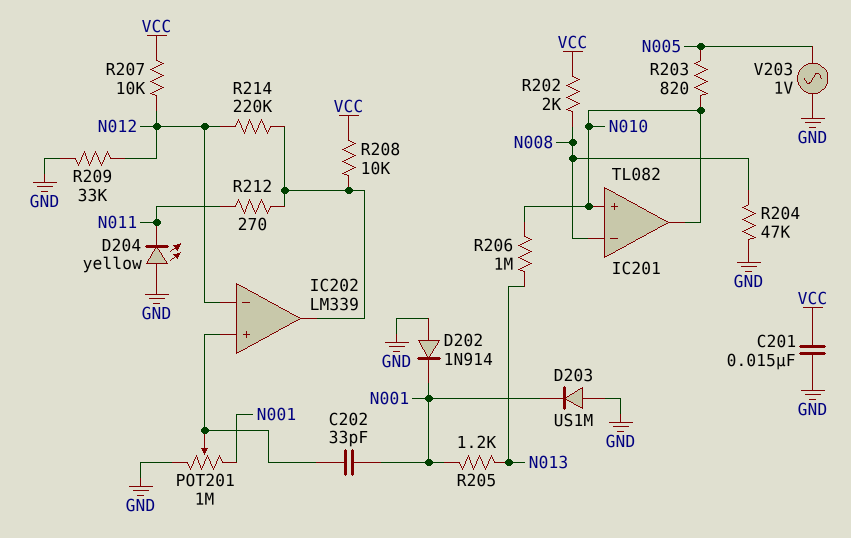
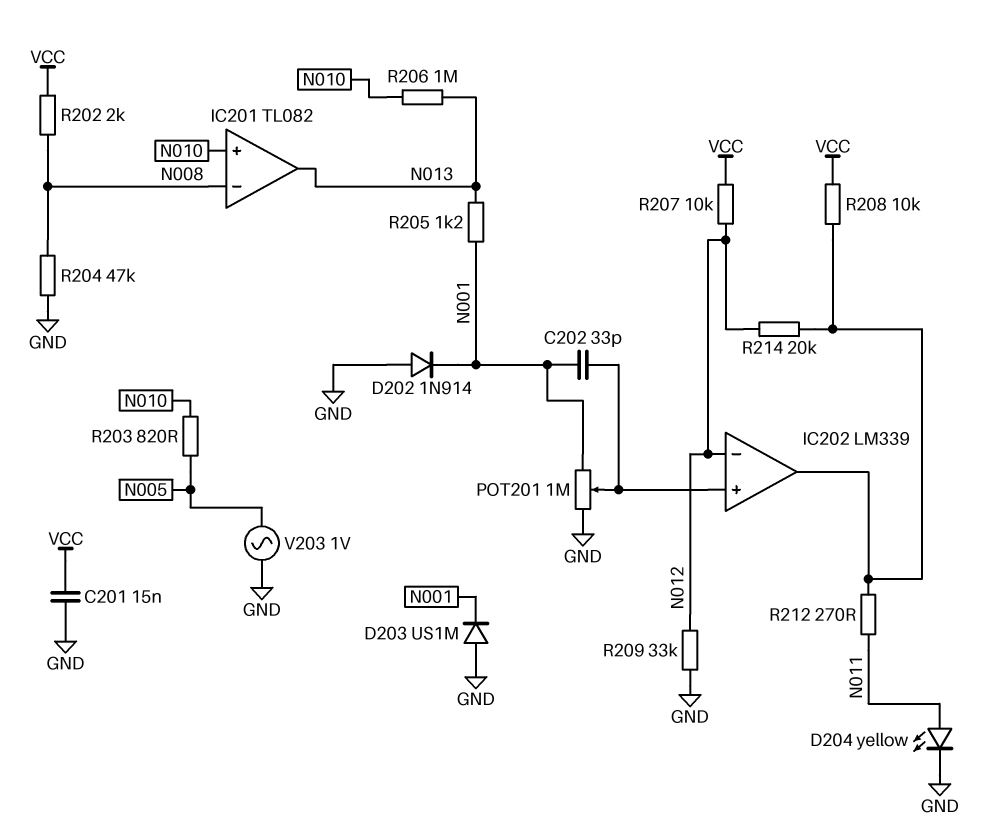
D204: LED yellow (A GND, K N011) -> LED yellow (A N011, K GND)
IC201 pin out: N010 -> N013
R214: 220k (IC202/out, N012) -> 20k (IC202/out, N012)

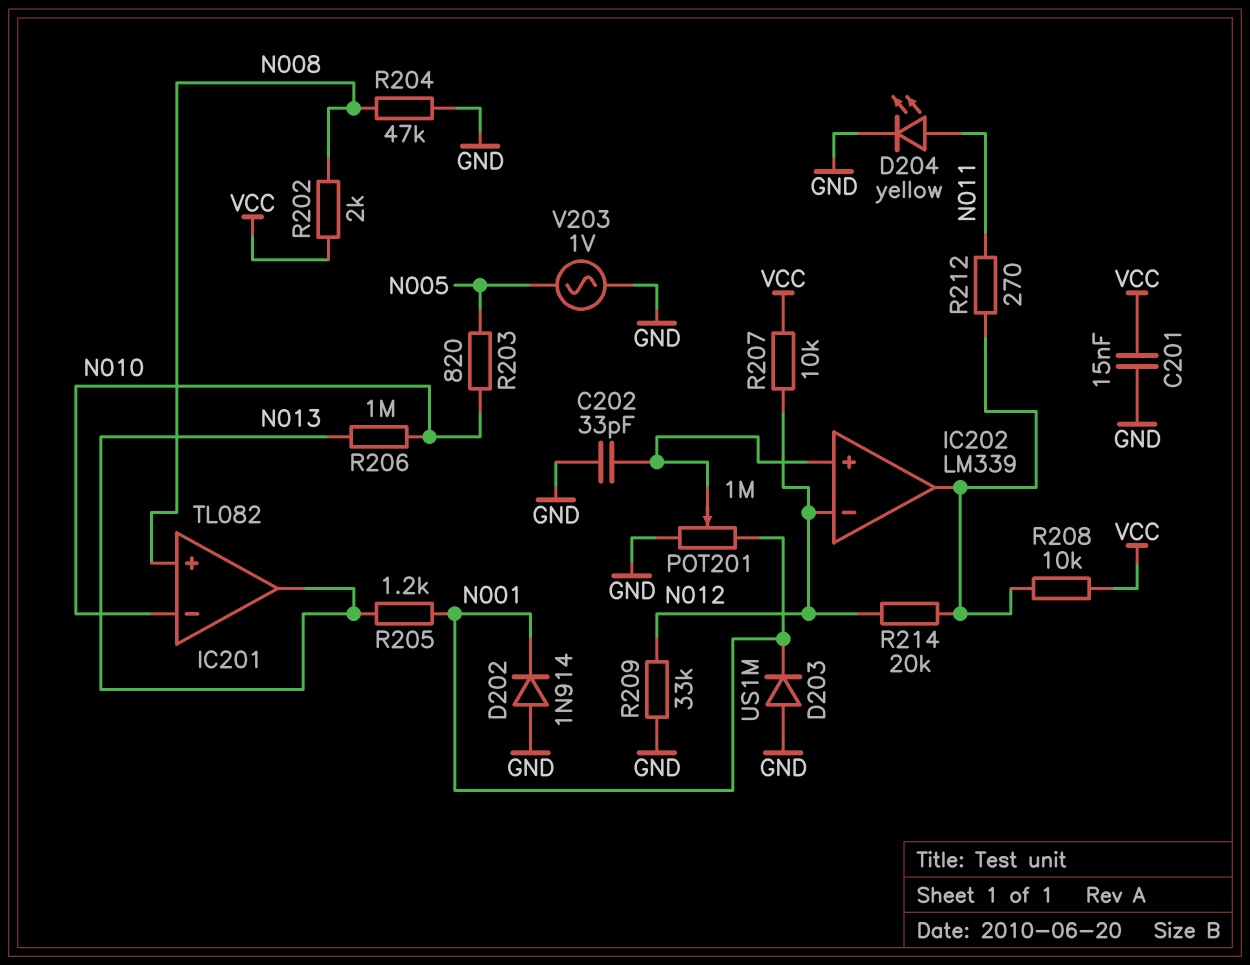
C202: 33pF (IC202/in+, N001) -> 33pF (GND, IC202/in+)
IC201 pin in+: N010 -> N008
IC201 pin in-: N008 -> N010

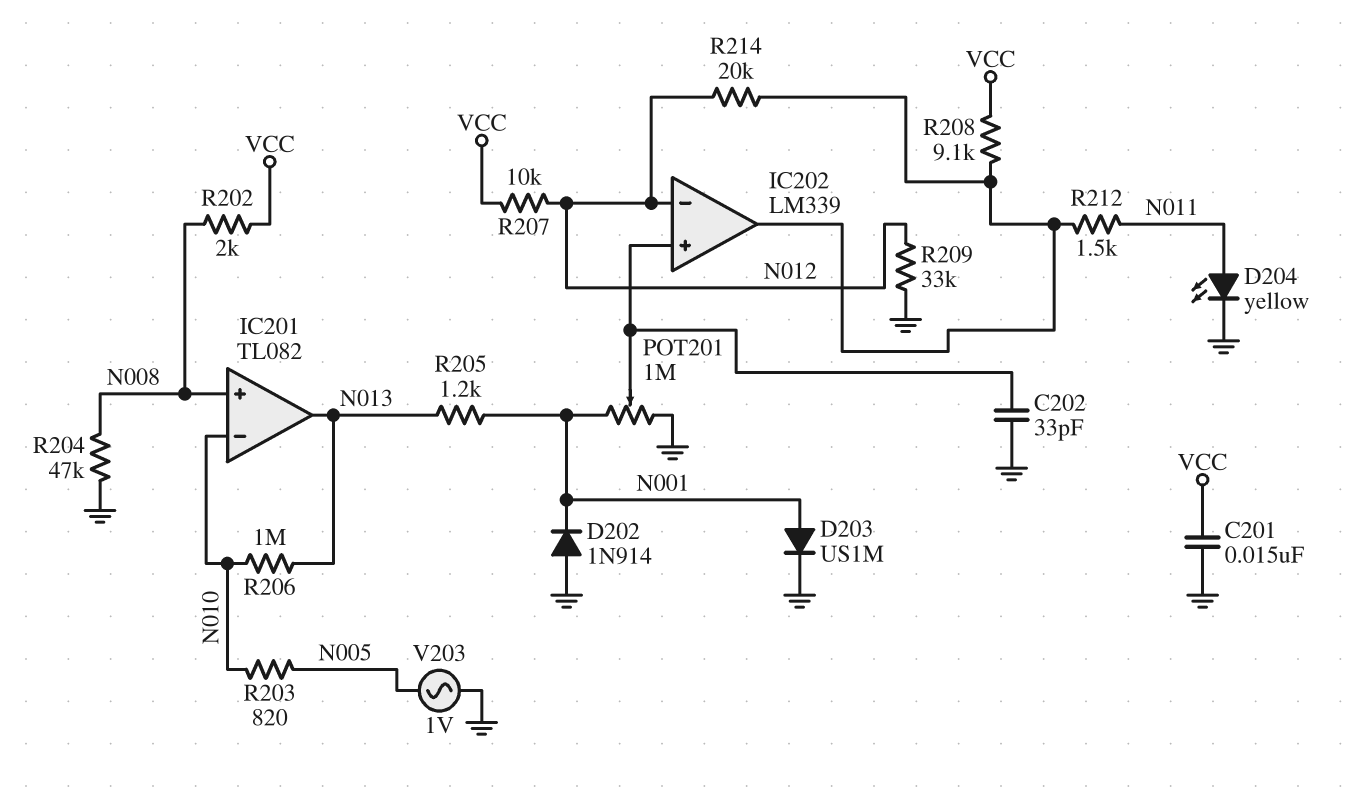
D203: diode US1M (A GND, K N001) -> diode US1M (A N001, K GND)
R208: 10k (IC202/out, VCC) -> 9.1k (IC202/out, VCC)
R212: 270 (IC202/out, N011) -> 1.5k (IC202/out, N011)

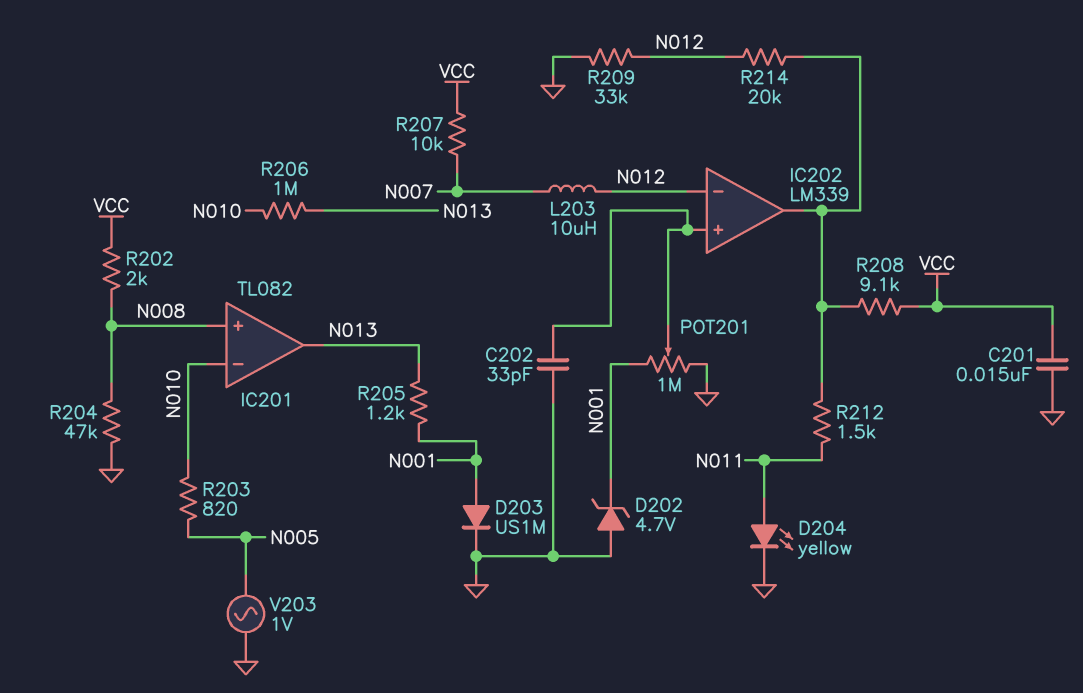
D202: diode 1N914 (A GND, K N001) -> zener 4.7V (A GND, K N001)
L203: none -> 10uH (N007, N012)
R207: 10k (N012, VCC) -> 10k (N007, VCC)

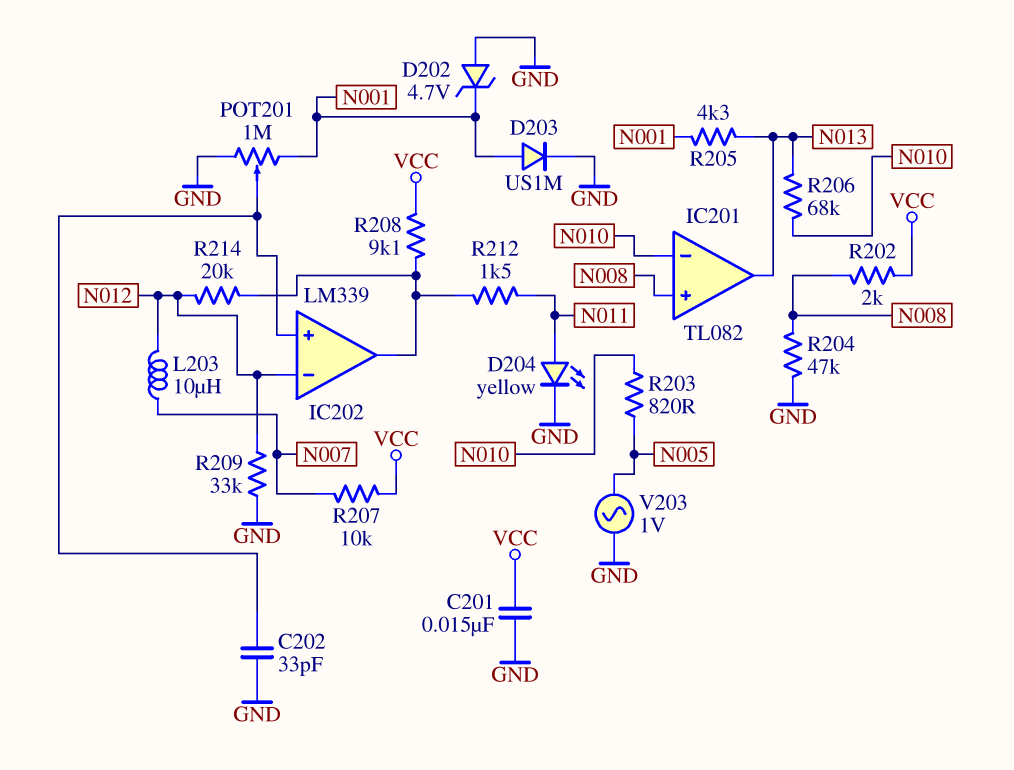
R205: 1.2k (N001, N013) -> 4.3k (N001, N013)
R206: 1M (N010, N013) -> 68k (N010, N013)

